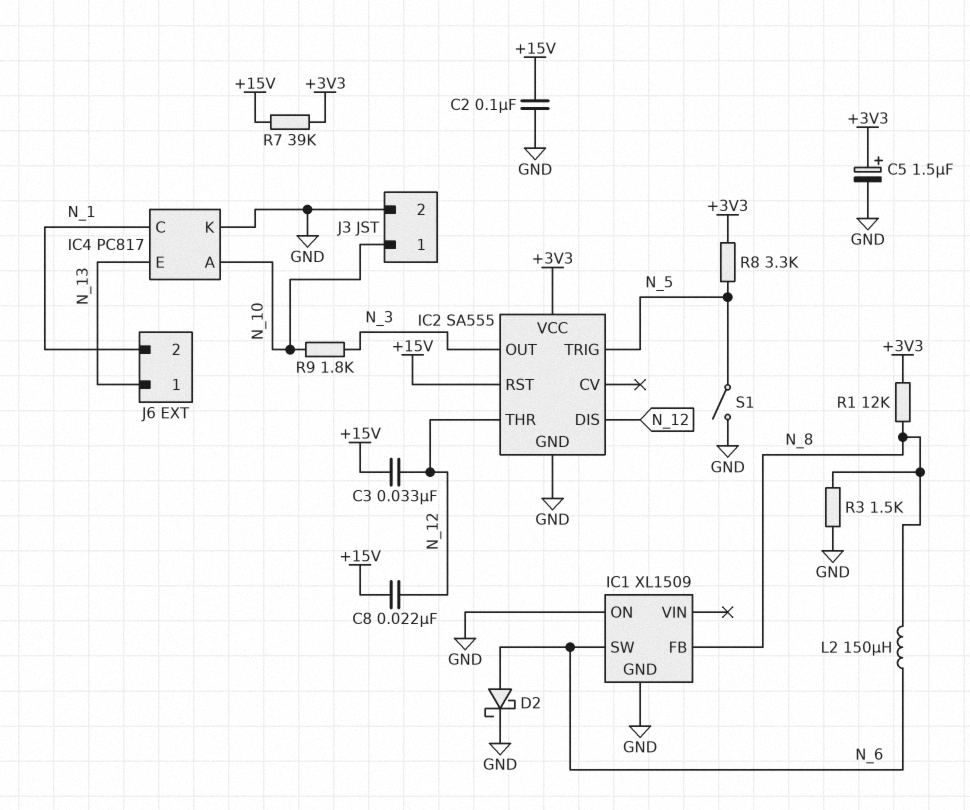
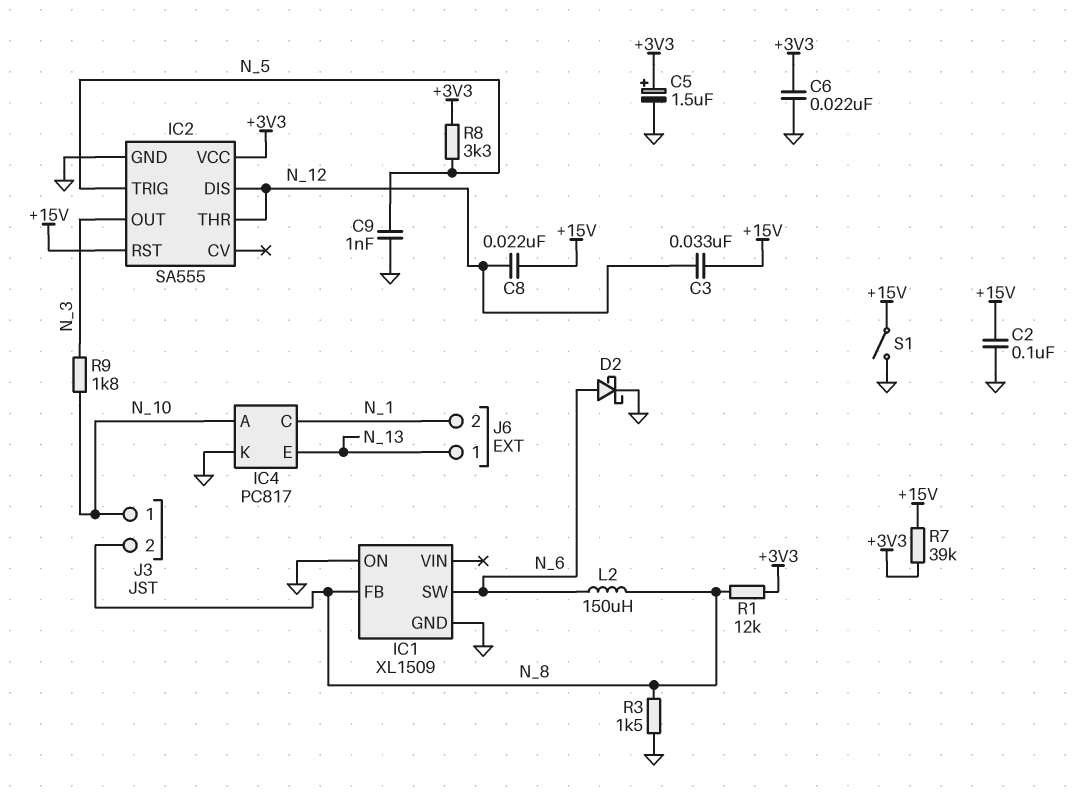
C6: none -> 22nF (+3V3, GND)
C9: none -> 1nF (GND, N_5)
J3 pin 2: GND -> N_8
S1: switch (GND, N_5) -> switch (+15V, GND)

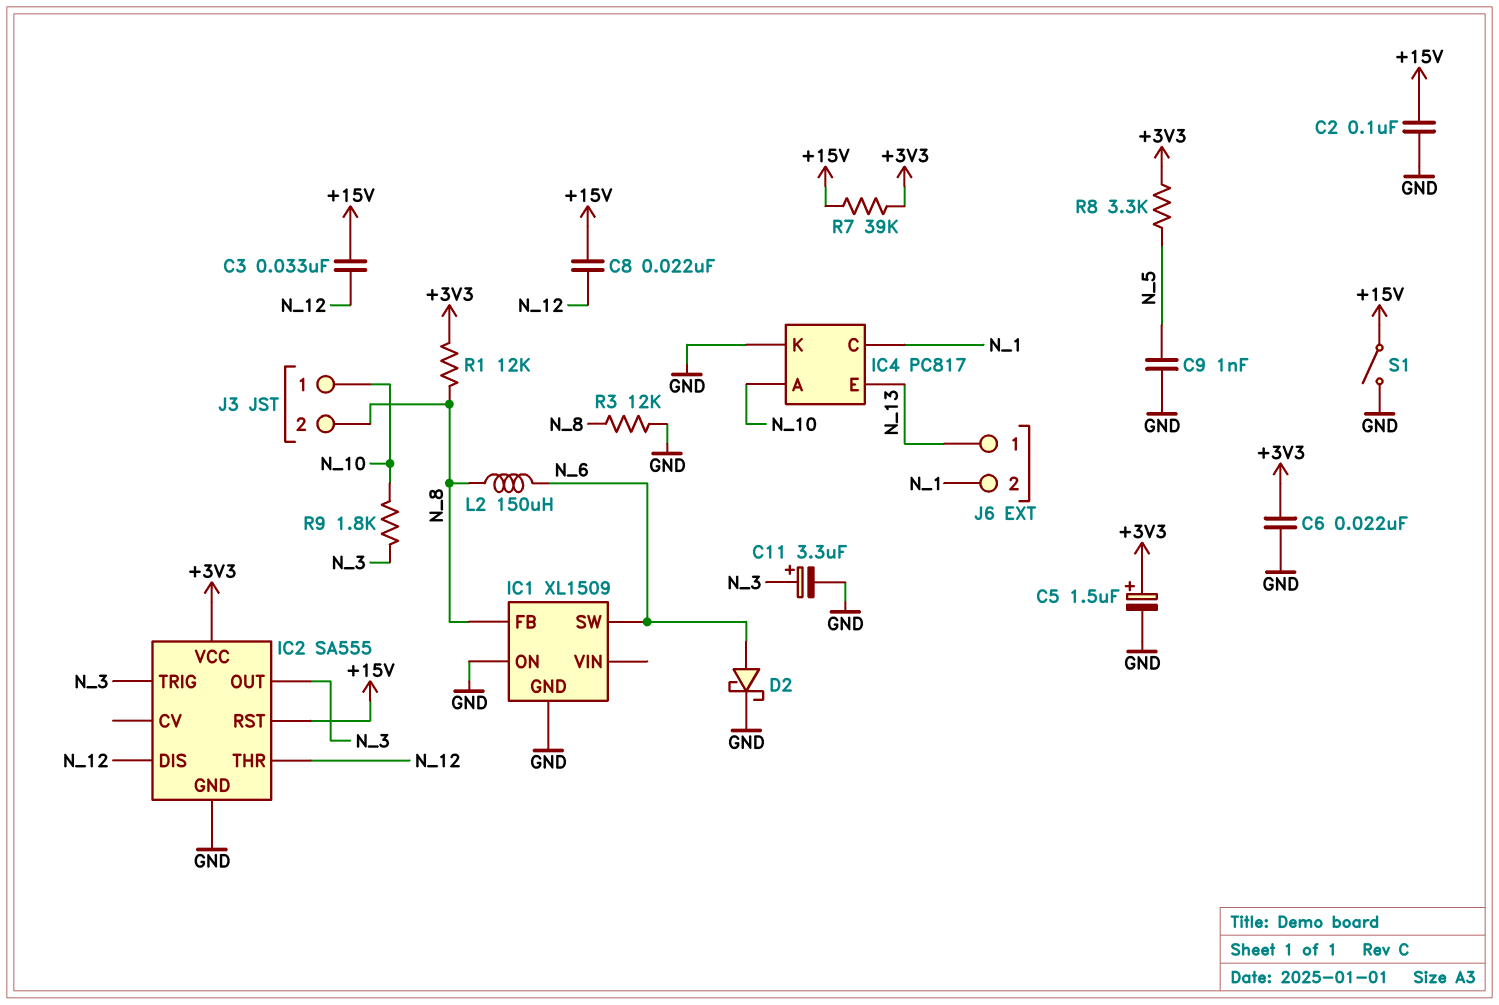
C11: none -> 3.3uF (plus N_3, minus GND)
IC2 pin TRIG: N_5 -> N_3
R3: 1.5k (GND, N_8) -> 12k (GND, N_8)

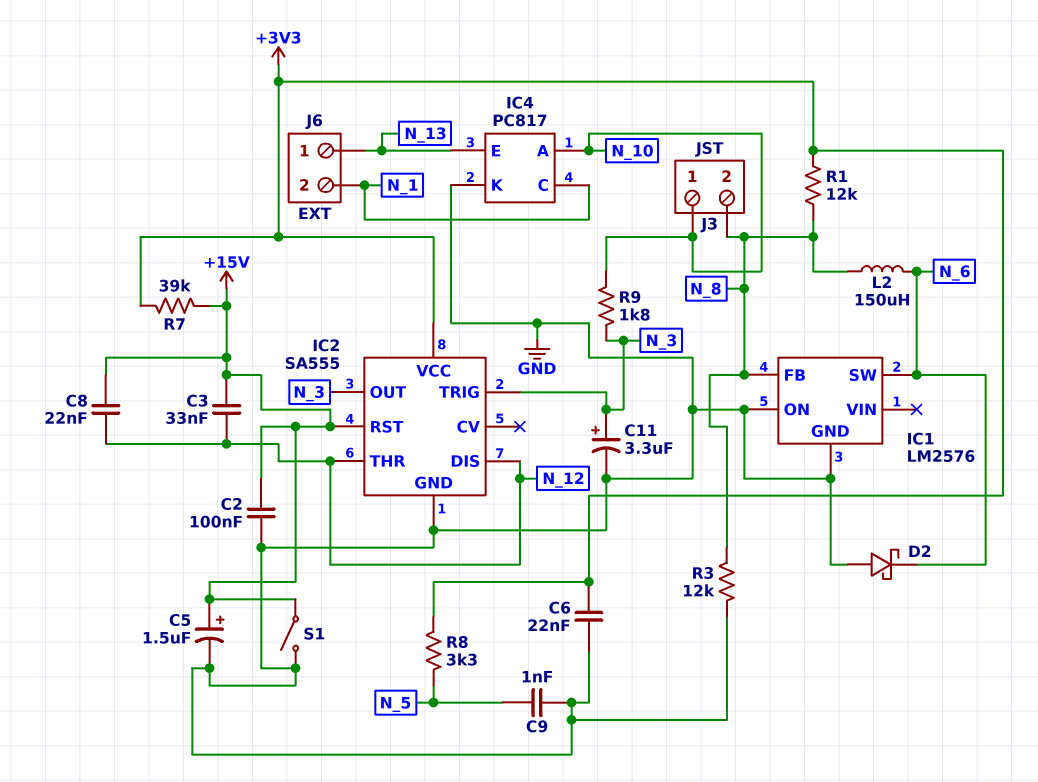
C5: 1.5uF (plus +3V3, minus GND) -> 1.5uF (plus +15V, minus GND)
D2: schottky (A N_6, K GND) -> schottky (A GND, K N_6)
IC1: XL1509 -> LM2576

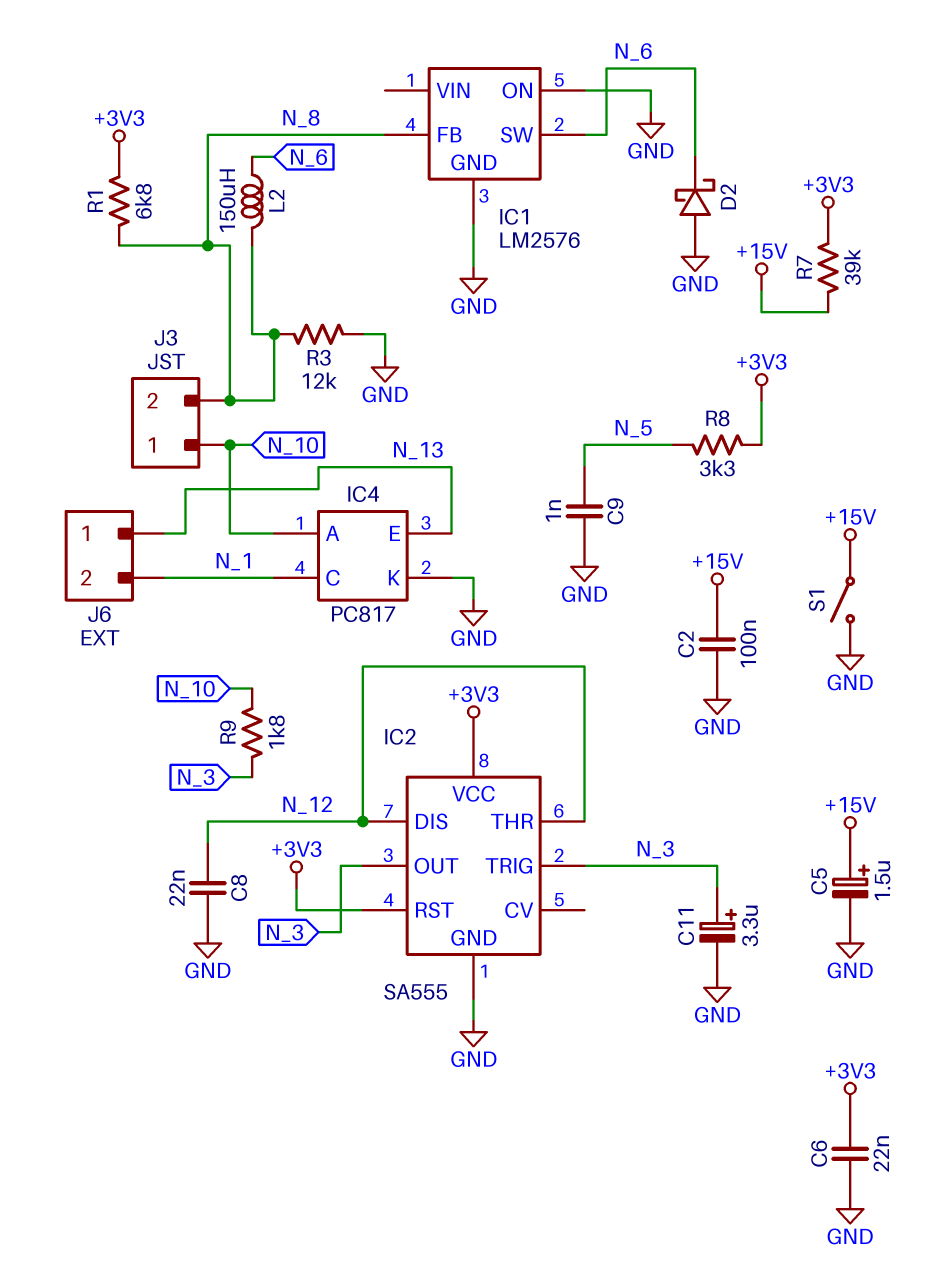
C3: 33nF (+15V, N_12) -> none
C8: 22nF (+15V, N_12) -> 22nF (GND, N_12)
IC2 pin RST: +15V -> +3V3
R1: 12k (+3V3, N_8) -> 6.8k (+3V3, N_8)

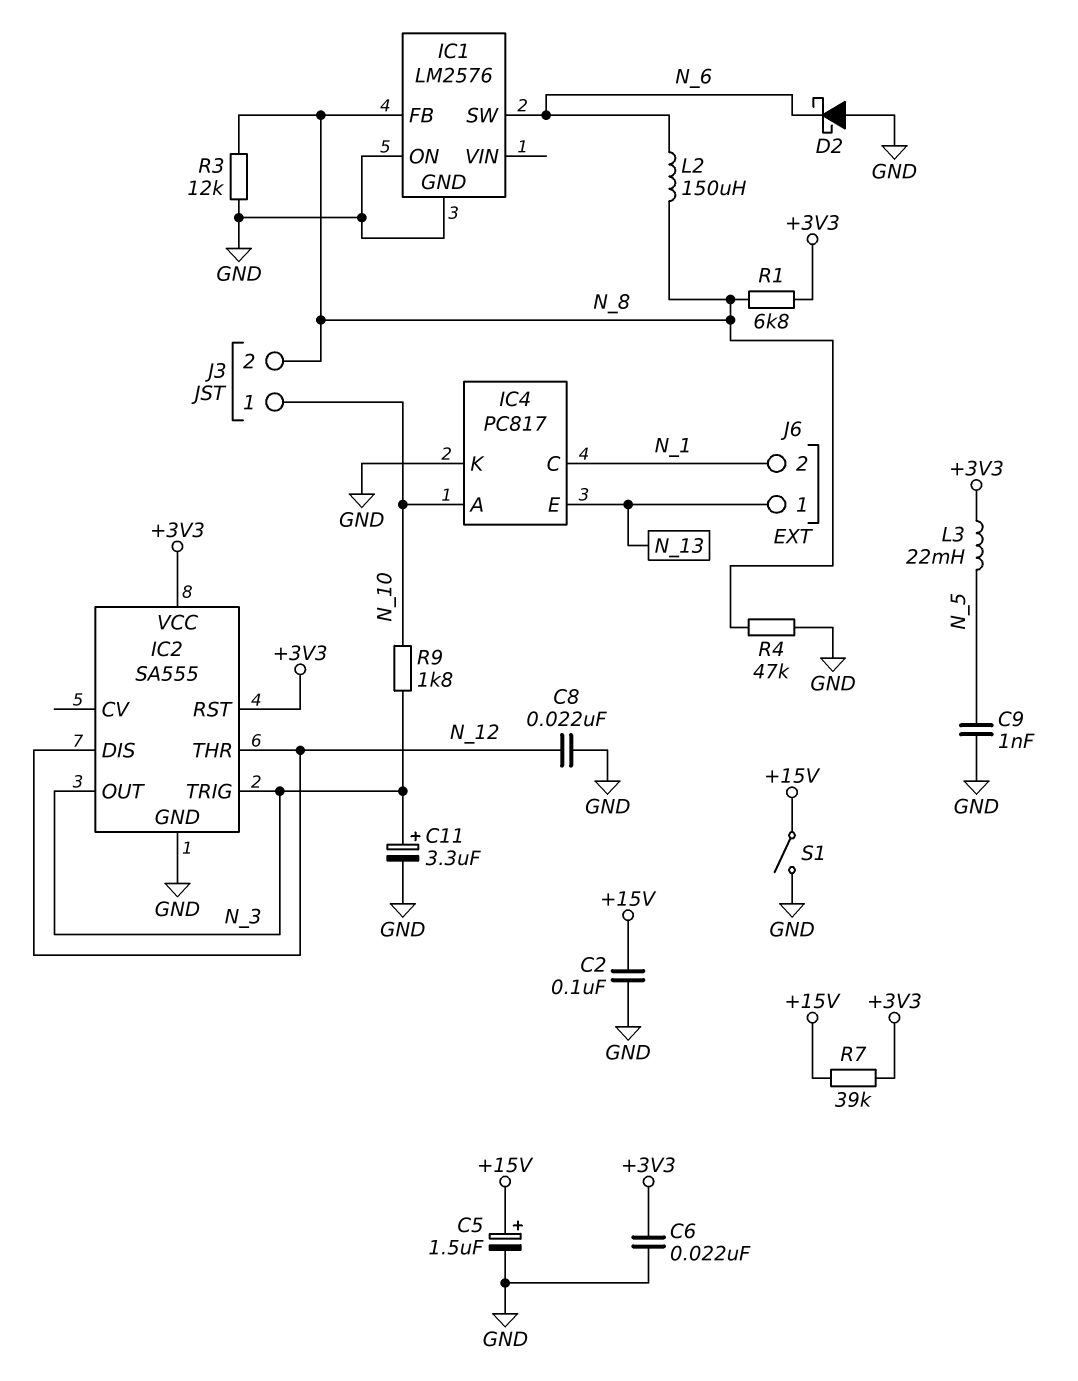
L3: none -> 22mH (+3V3, N_5)
R4: none -> 47k (GND, N_8)
R8: 3.3k (+3V3, N_5) -> none

